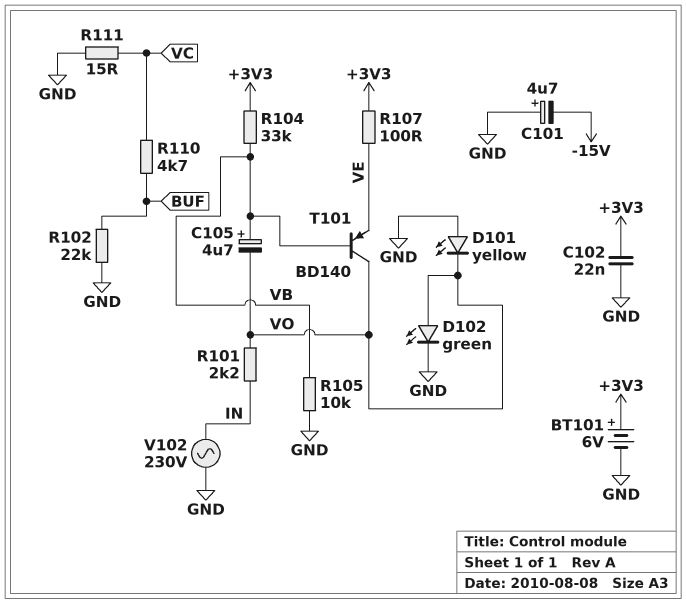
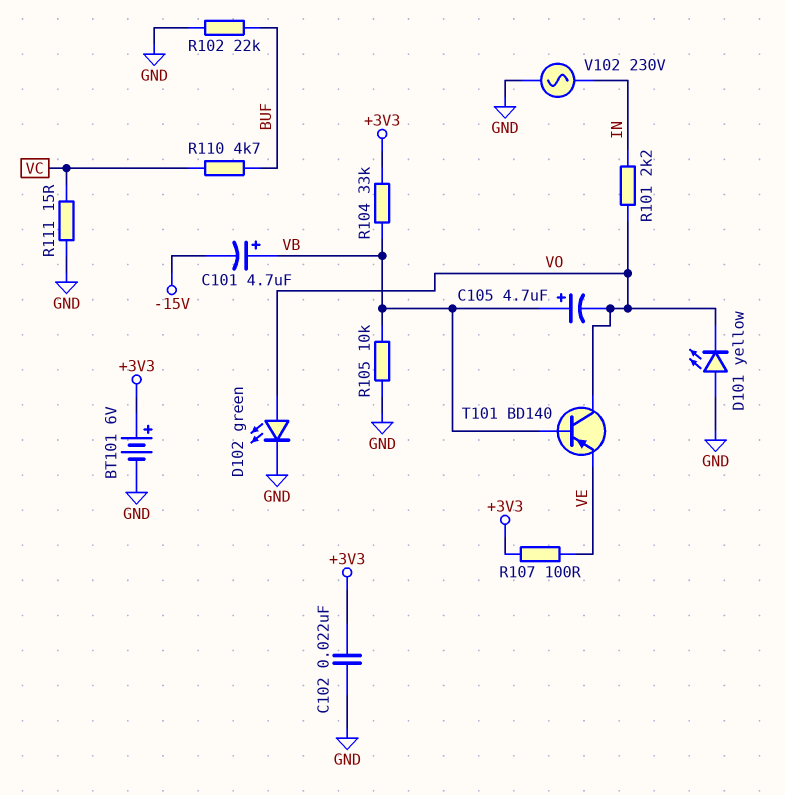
C101: 4.7uF (plus GND, minus -15V) -> 4.7uF (plus VB, minus -15V)

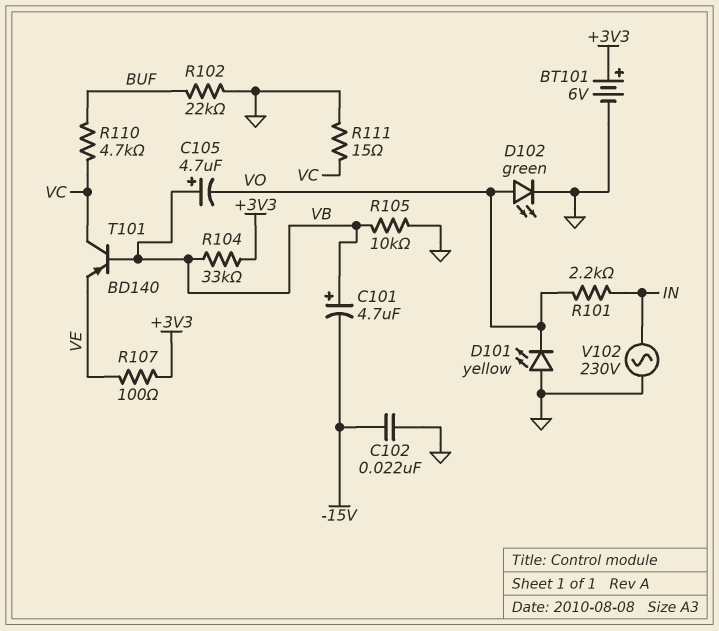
C102: 22nF (+3V3, GND) -> 22nF (-15V, GND)
T101: PNP BD140 (B VB, C VO, E VE) -> PNP BD140 (B VB, C VC, E VE)

